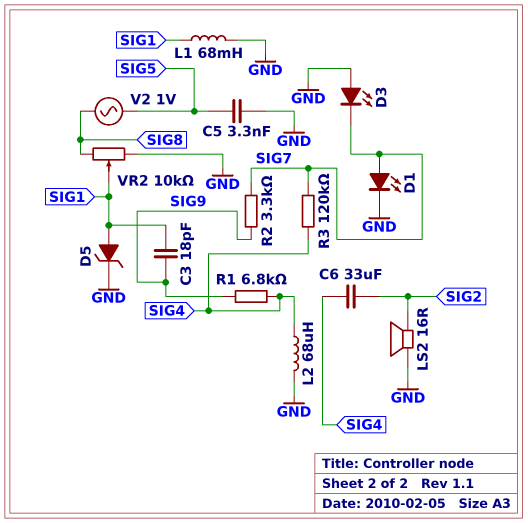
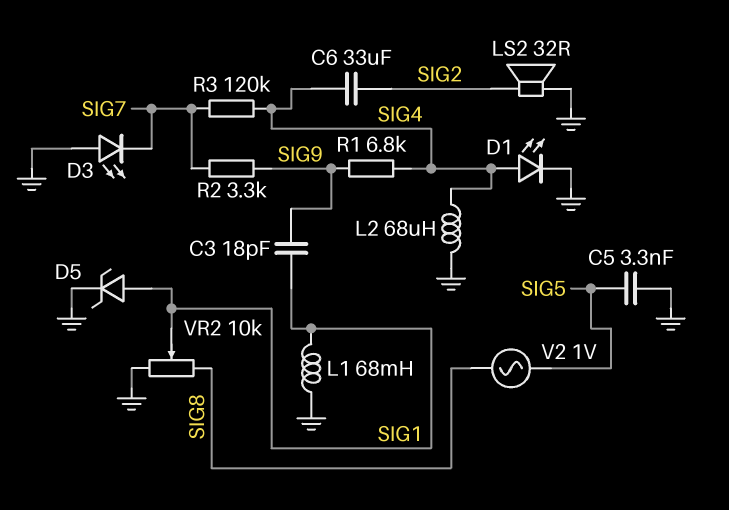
D1: LED (A SIG7, K GND) -> LED (A SIG4, K GND)
LS2: speaker 16R (GND, SIG2) -> speaker 32R (GND, SIG2)

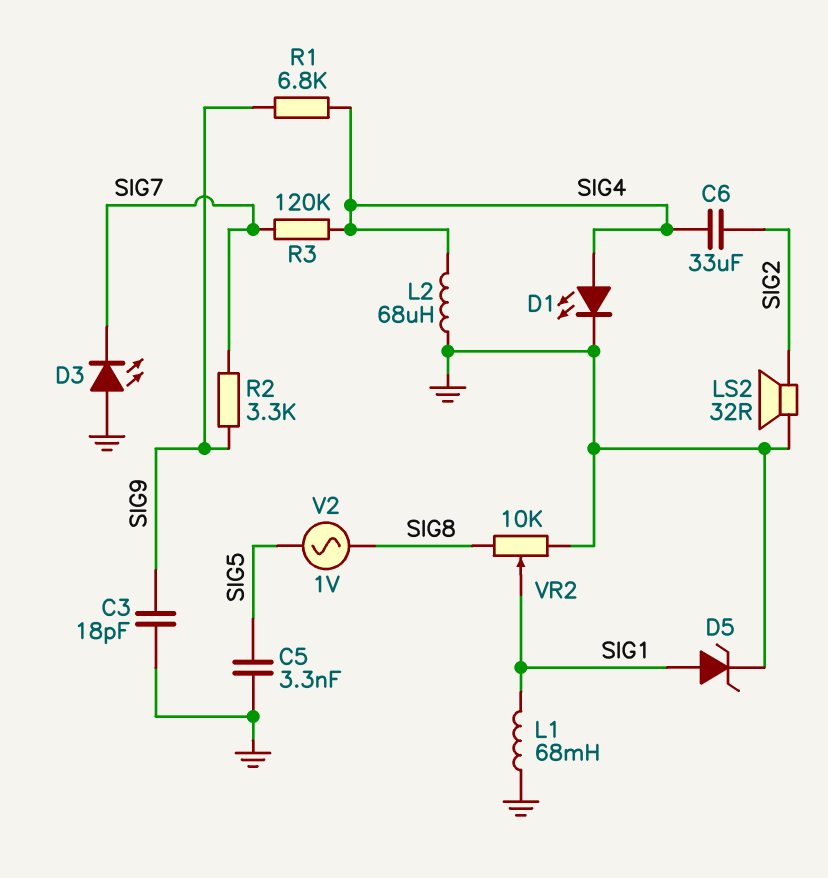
C3: 18pF (SIG1, SIG9) -> 18pF (GND, SIG9)

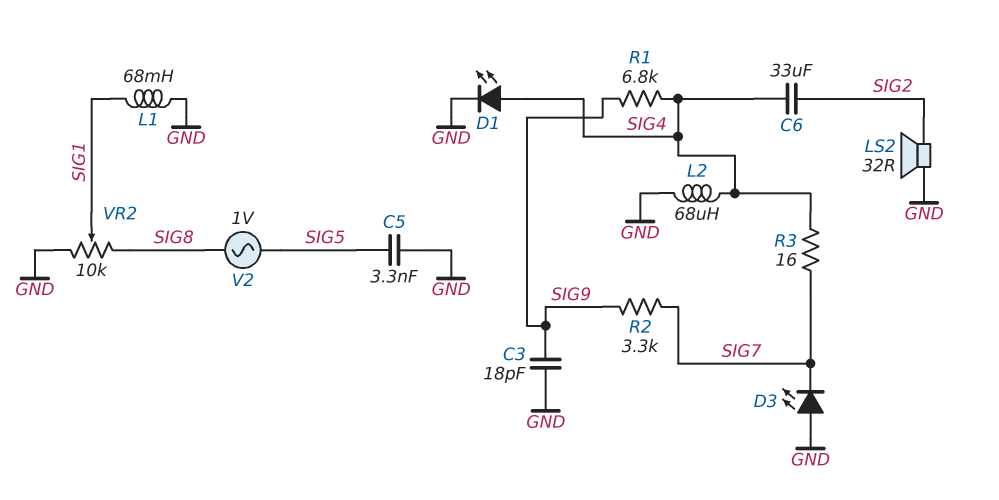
D5: zener (A SIG1, K GND) -> none
R3: 120k (SIG4, SIG7) -> 16 (SIG4, SIG7)

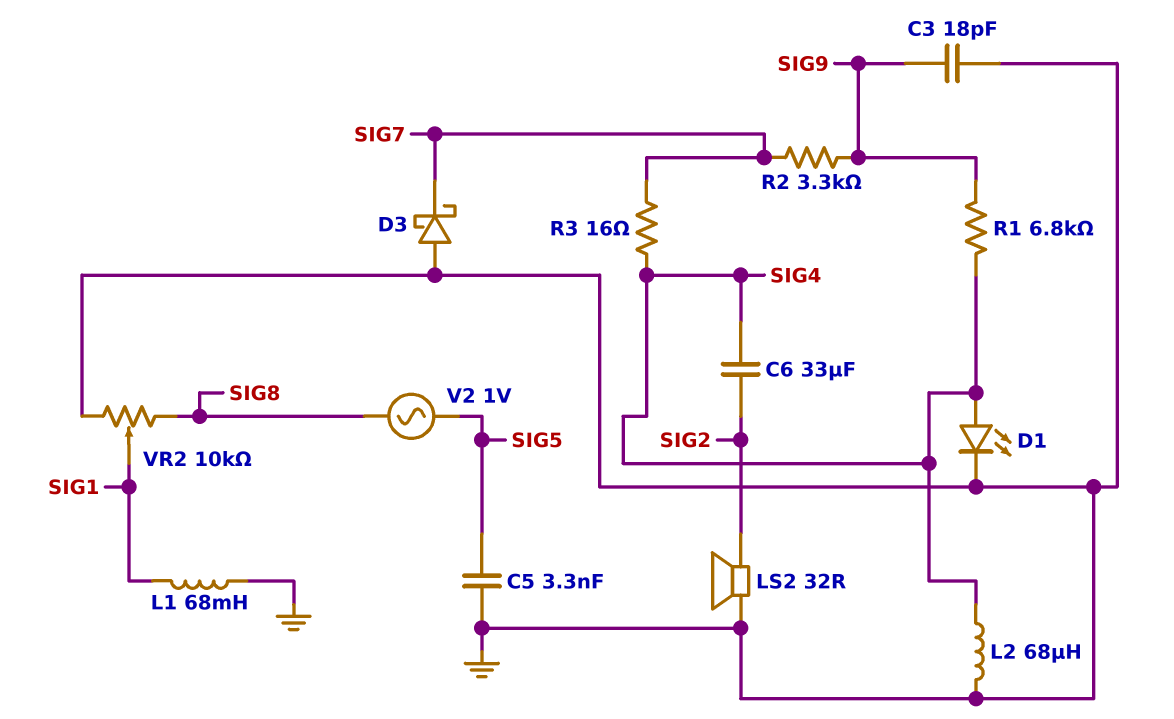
D3: LED (A GND, K SIG7) -> schottky (A GND, K SIG7)

